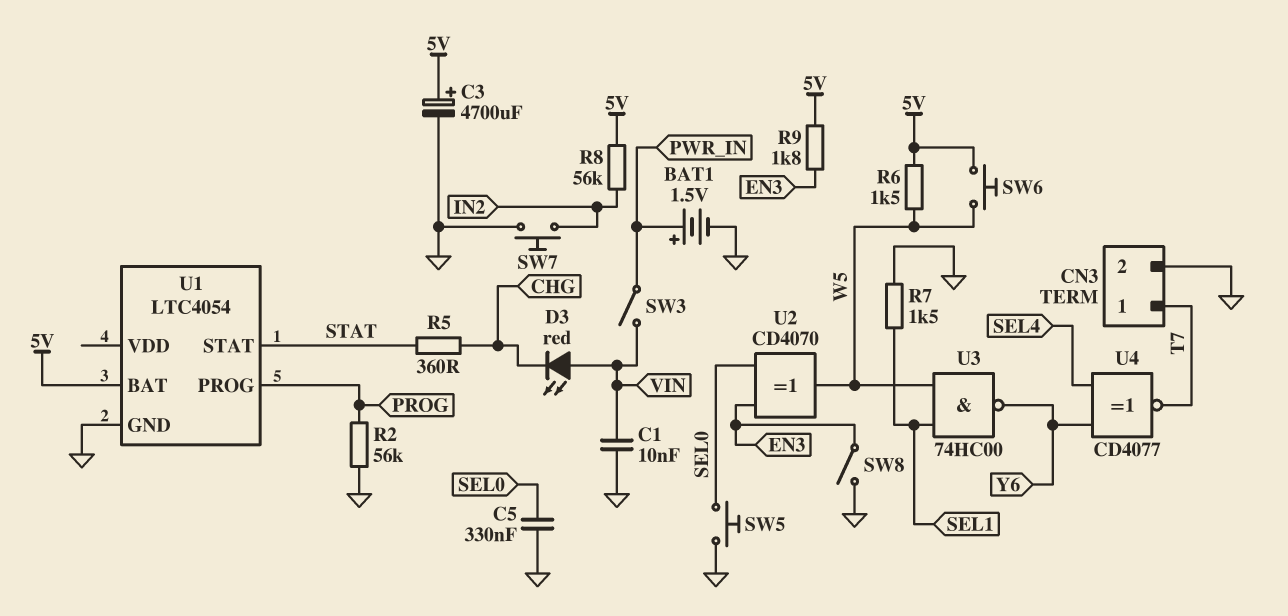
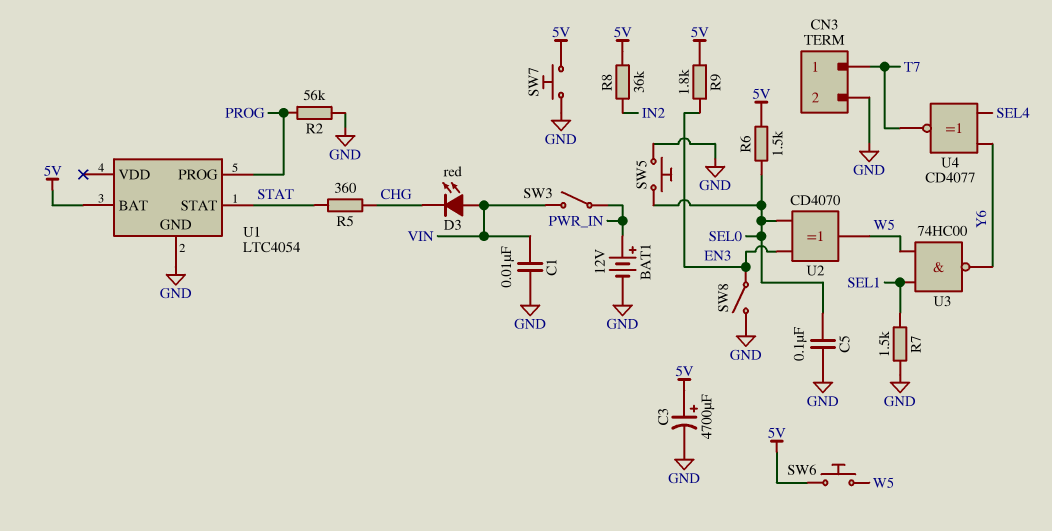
BAT1: 1.5V (plus PWR_IN, minus GND) -> 12V (plus PWR_IN, minus GND)
C5: 330nF (GND, SEL0) -> 100nF (GND, SEL0)
R6: 1.5k (5V, W5) -> 1.5k (5V, SEL0)
R8: 56k (5V, IN2) -> 36k (5V, IN2)
SW7: button (GND, IN2) -> button (5V, GND)

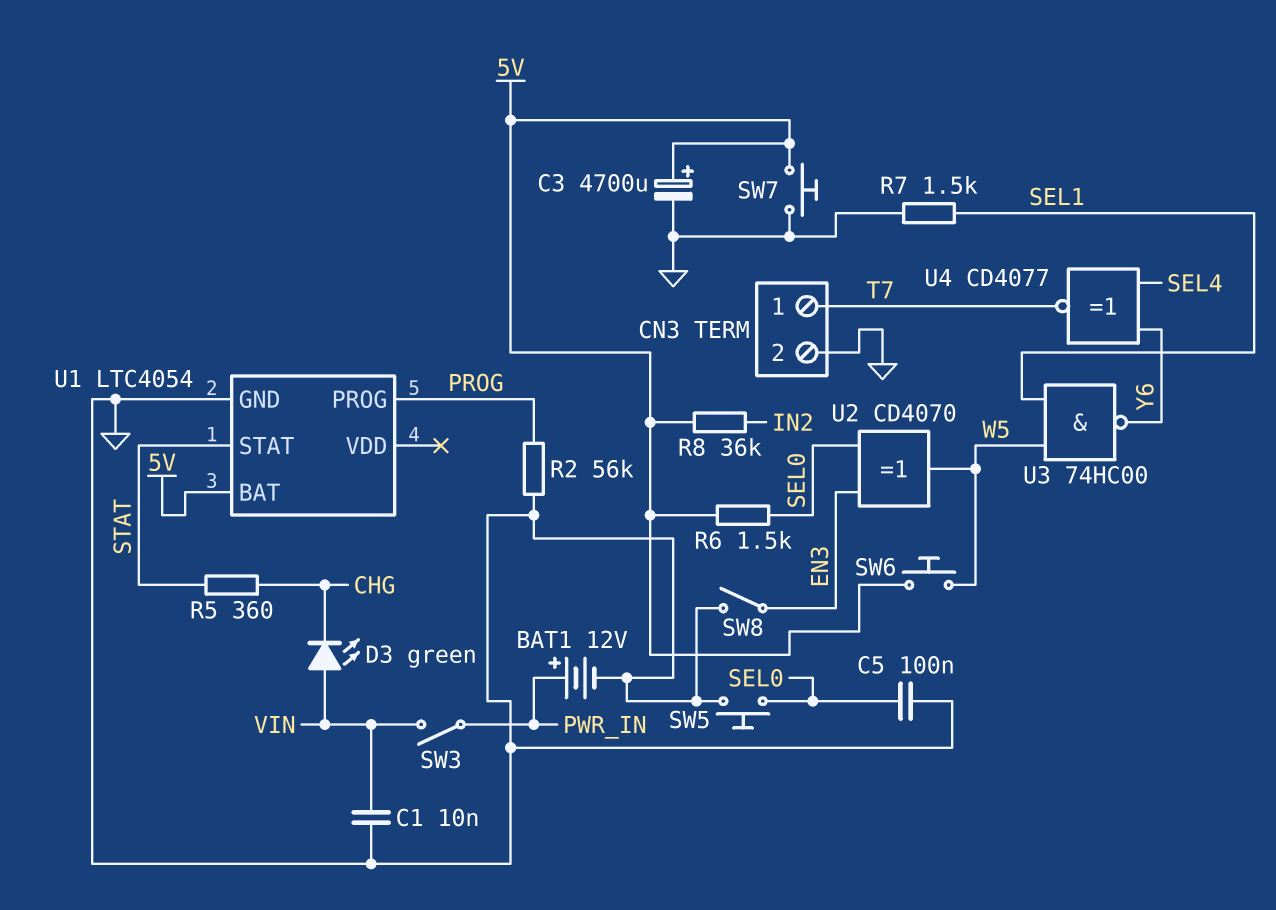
D3: LED red (A VIN, K CHG) -> LED green (A VIN, K CHG)
R9: 1.8k (5V, EN3) -> none

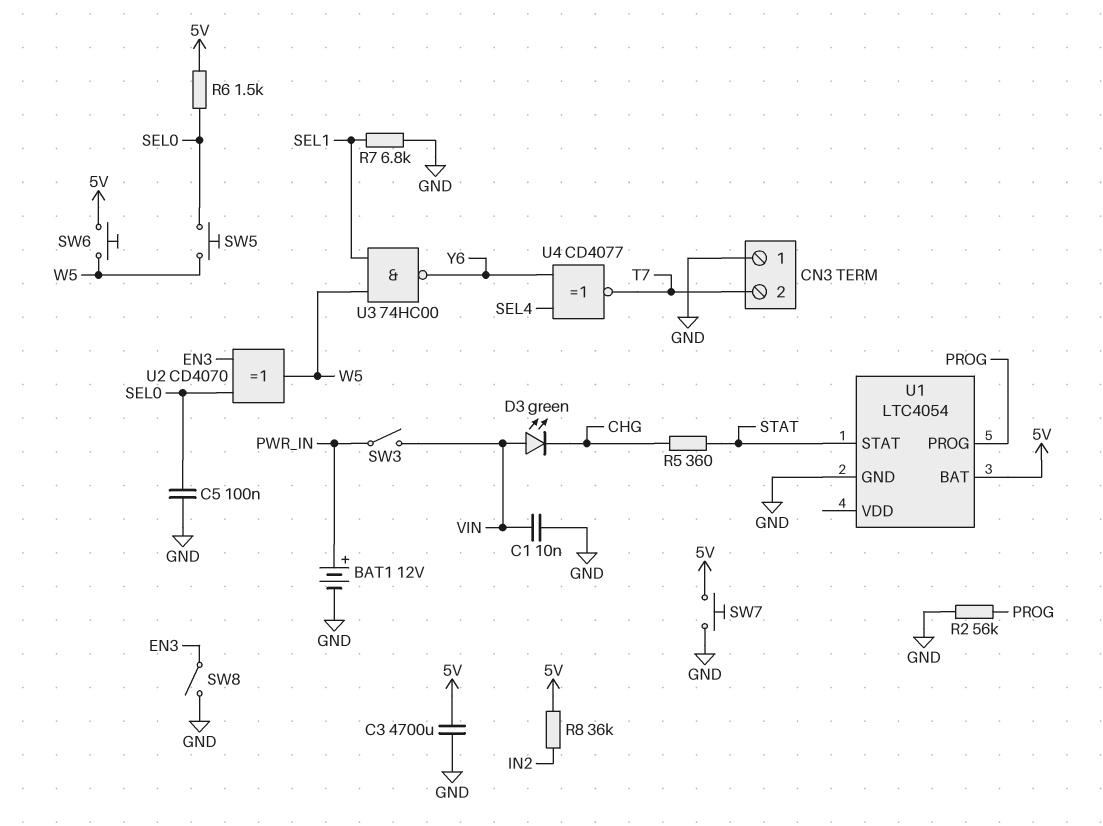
C3: 4700uF (plus 5V, minus GND) -> 4700uF (5V, GND)
CN3 pin 1: T7 -> GND
CN3 pin 2: GND -> T7
R7: 1.5k (GND, SEL1) -> 6.8k (GND, SEL1)
SW5: button (GND, SEL0) -> button (SEL0, W5)

